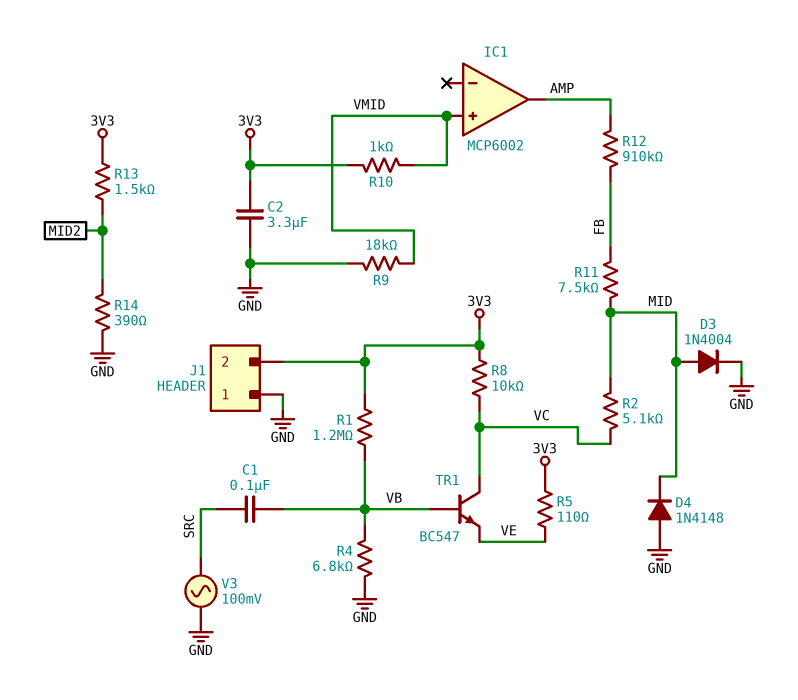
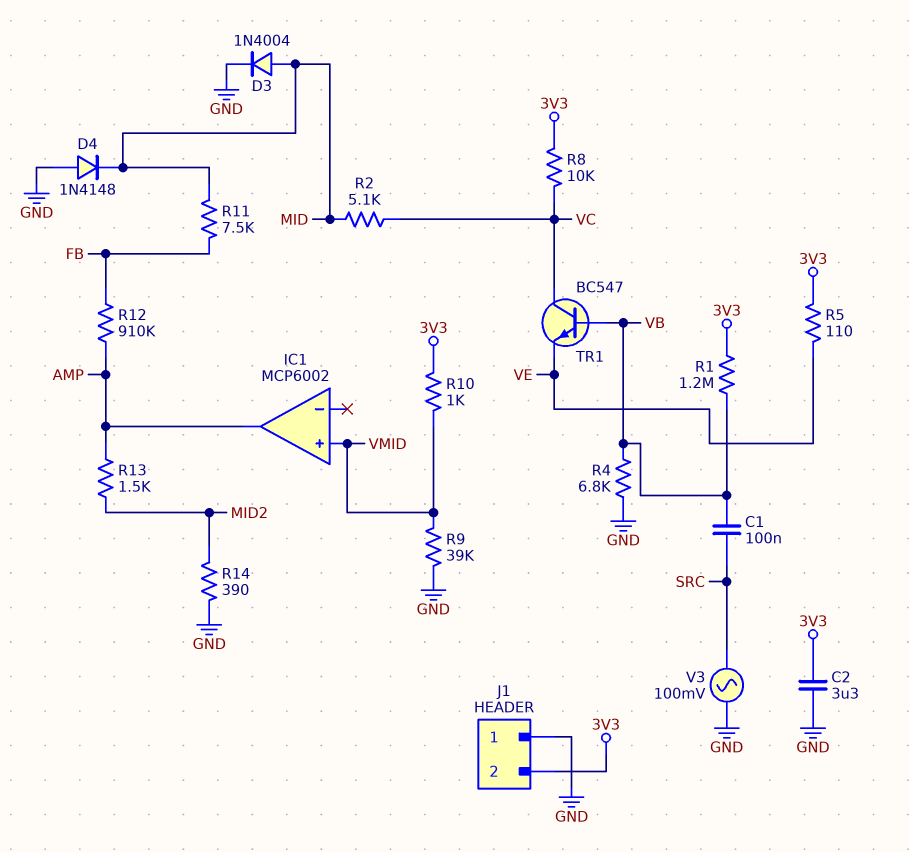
R9: 18k (GND, VMID) -> 39k (GND, VMID)
R13: 1.5k (3V3, MID2) -> 1.5k (AMP, MID2)

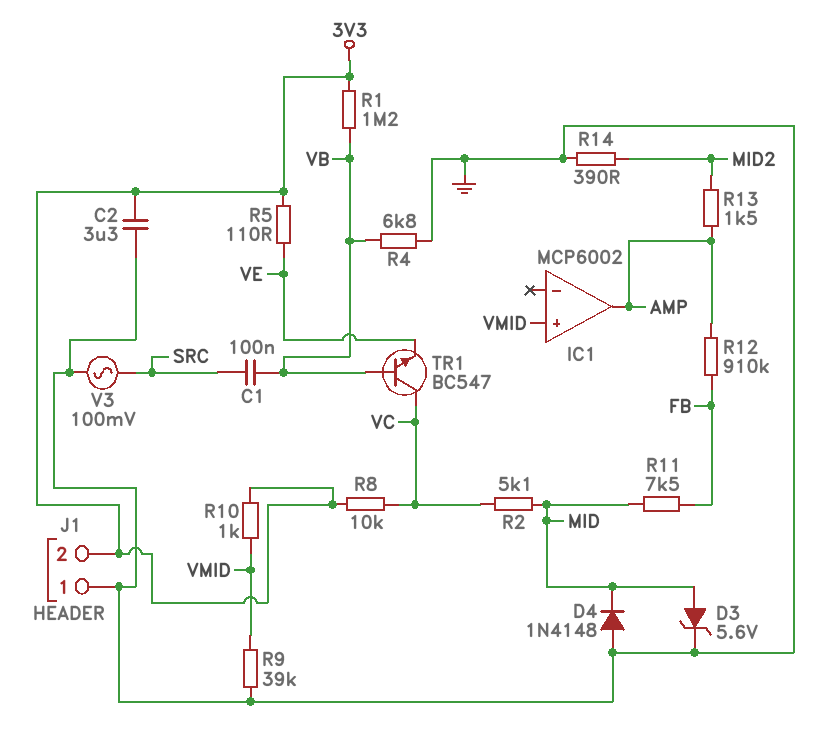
D3: diode 1N4004 (A MID, K GND) -> zener 5.6V (A MID, K GND)

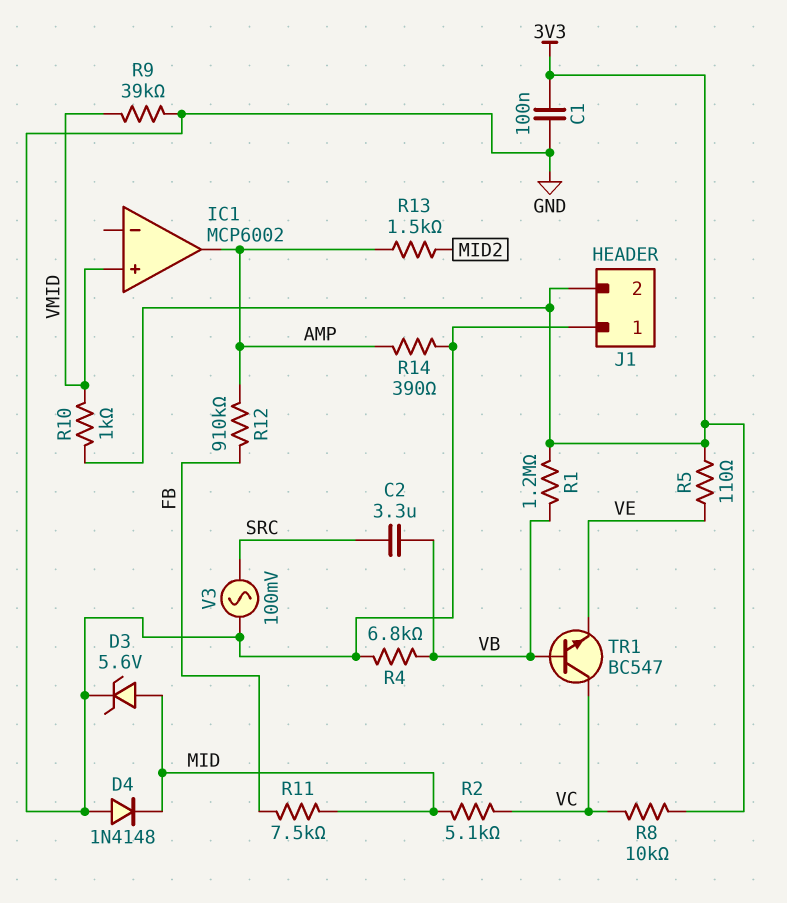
C1: 100nF (SRC, VB) -> 100nF (3V3, GND)
C2: 3.3uF (3V3, GND) -> 3.3uF (SRC, VB)
R14: 390 (GND, MID2) -> 390 (AMP, GND)

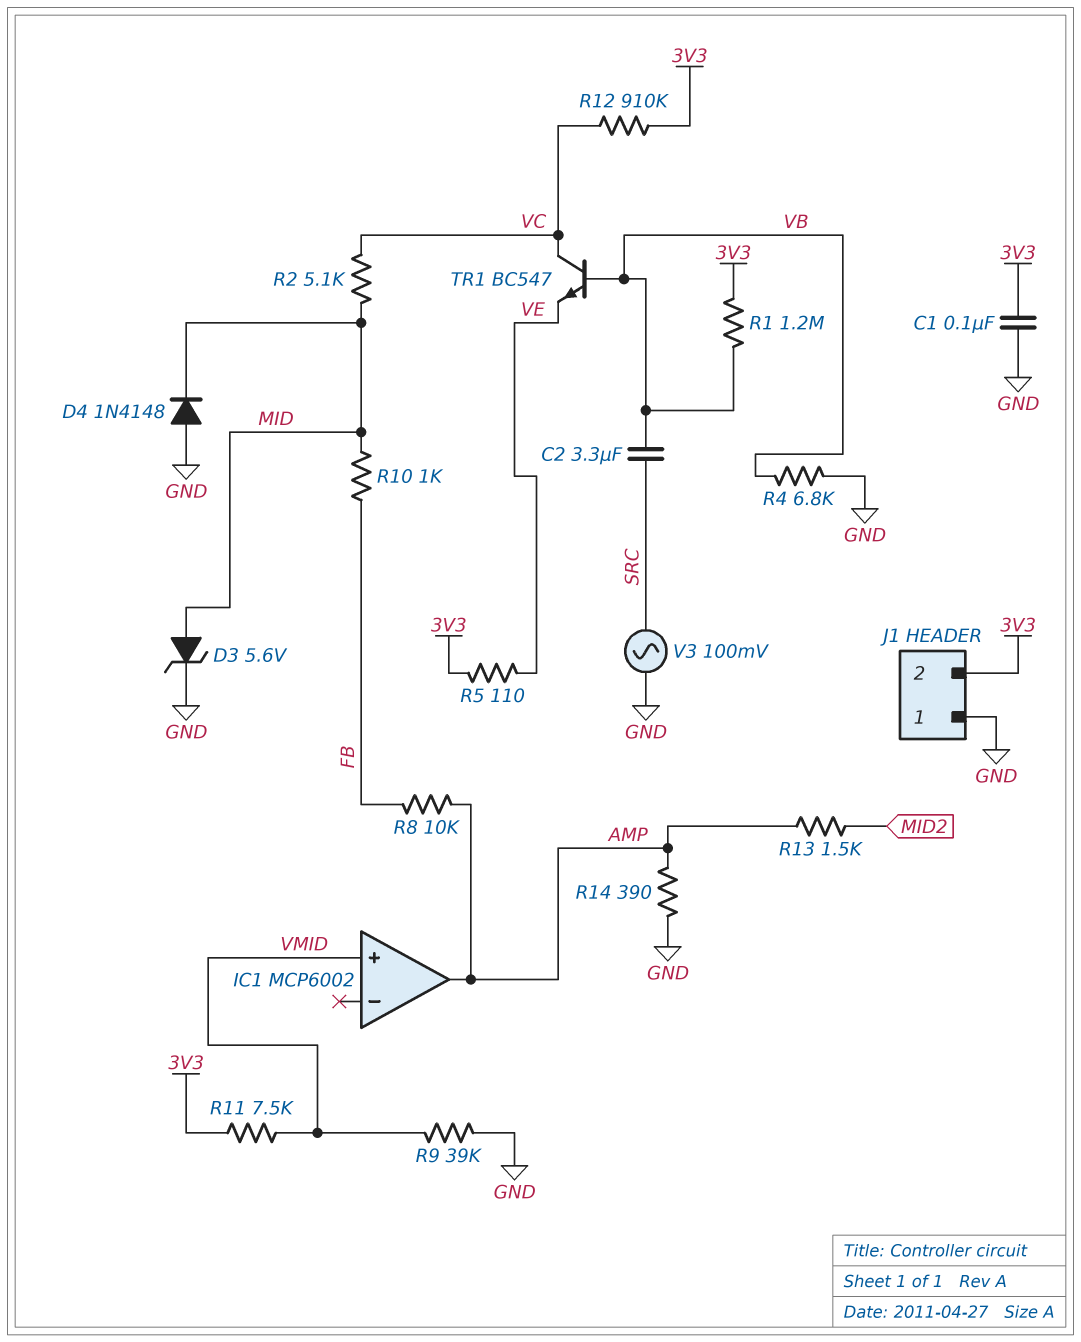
R8: 10k (3V3, VC) -> 10k (AMP, FB)
R10: 1k (3V3, VMID) -> 1k (FB, MID)
R11: 7.5k (FB, MID) -> 7.5k (3V3, VMID)
R12: 910k (AMP, FB) -> 910k (3V3, VC)

